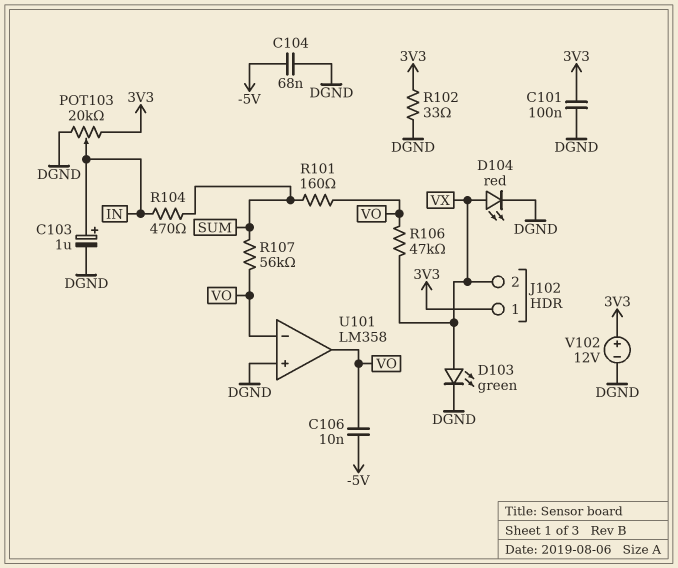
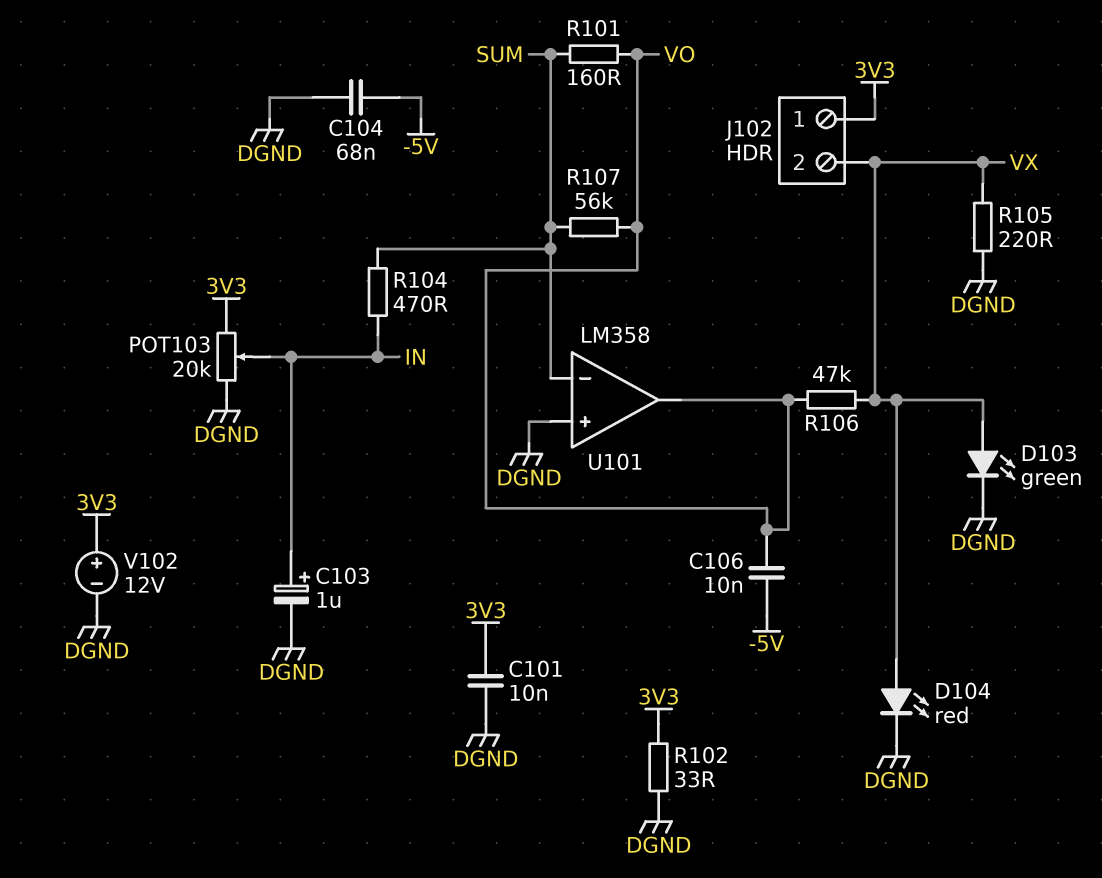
C101: 100nF (3V3, DGND) -> 10nF (3V3, DGND)
R105: none -> 220 (DGND, VX)
U101 pin in-: VO -> SUM

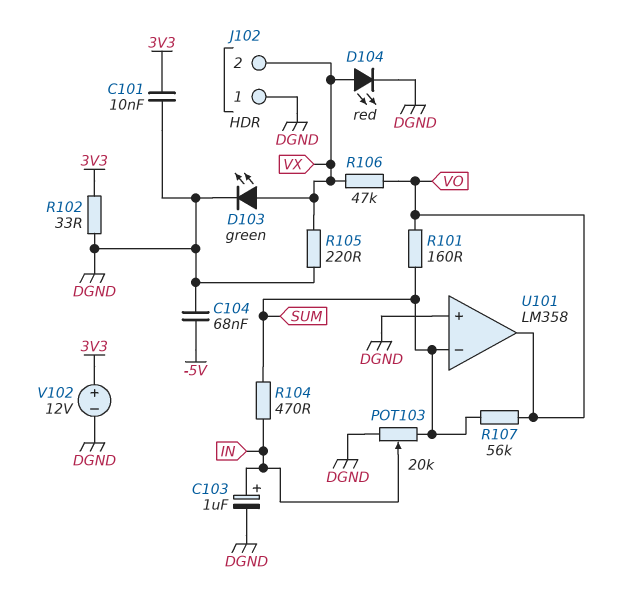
C106: 10nF (-5V, VO) -> none
J102 pin 1: 3V3 -> DGND
POT103: 20k (3V3, DGND, wiper IN) -> 20k (DGND, SUM, wiper IN)

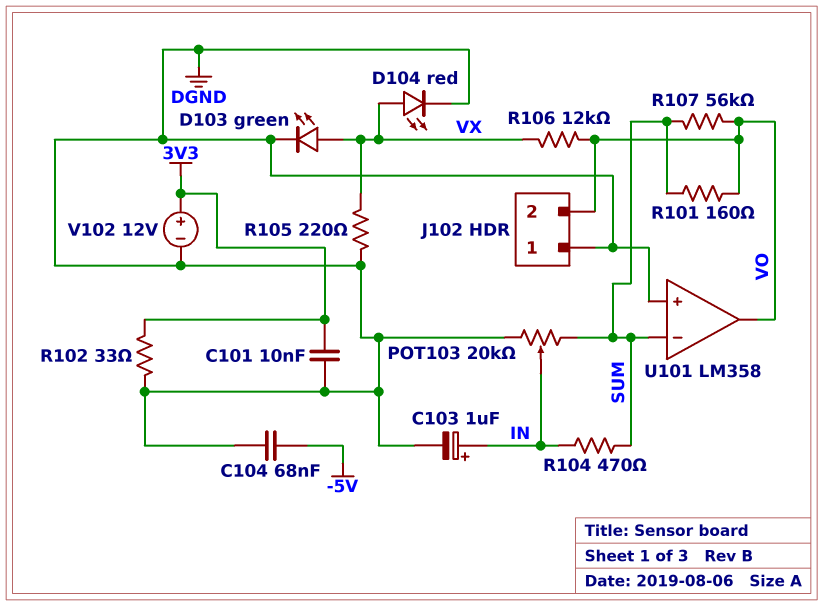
J102 pin 2: VX -> VO
R106: 47k (VO, VX) -> 12k (VO, VX)

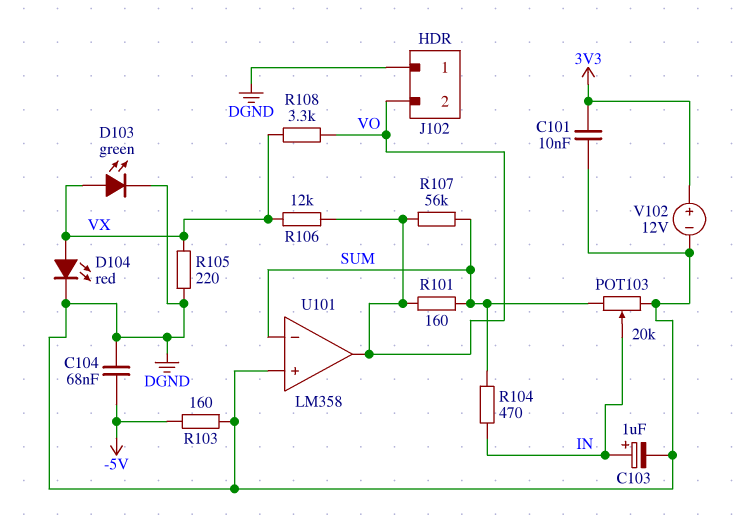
R102: 33 (3V3, DGND) -> none
R103: none -> 160 (-5V, DGND)
R108: none -> 3.3k (VO, VX)

